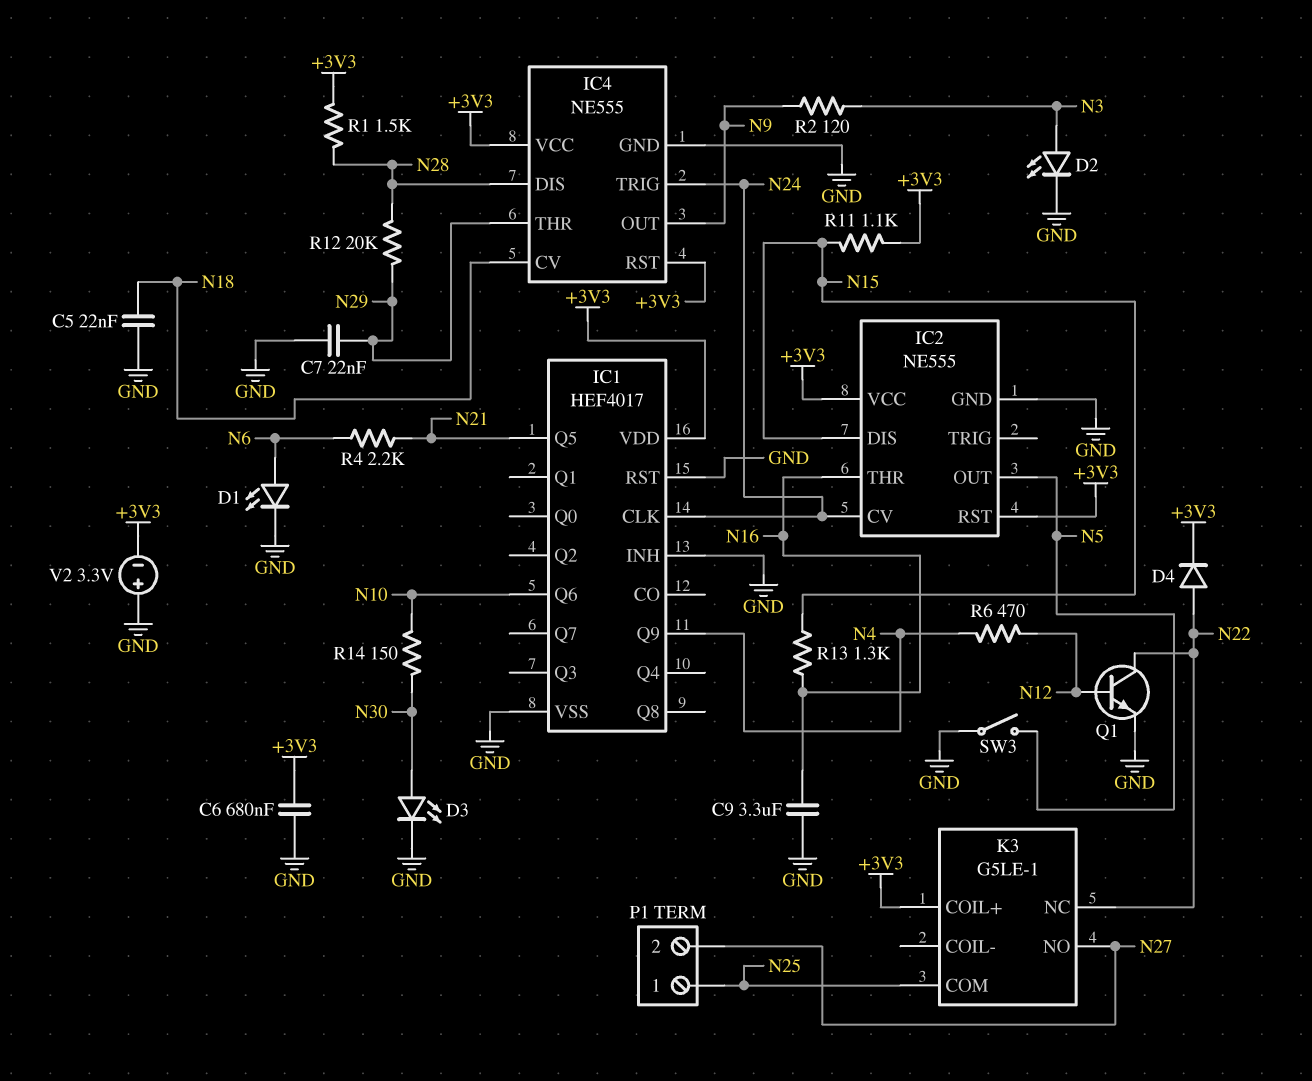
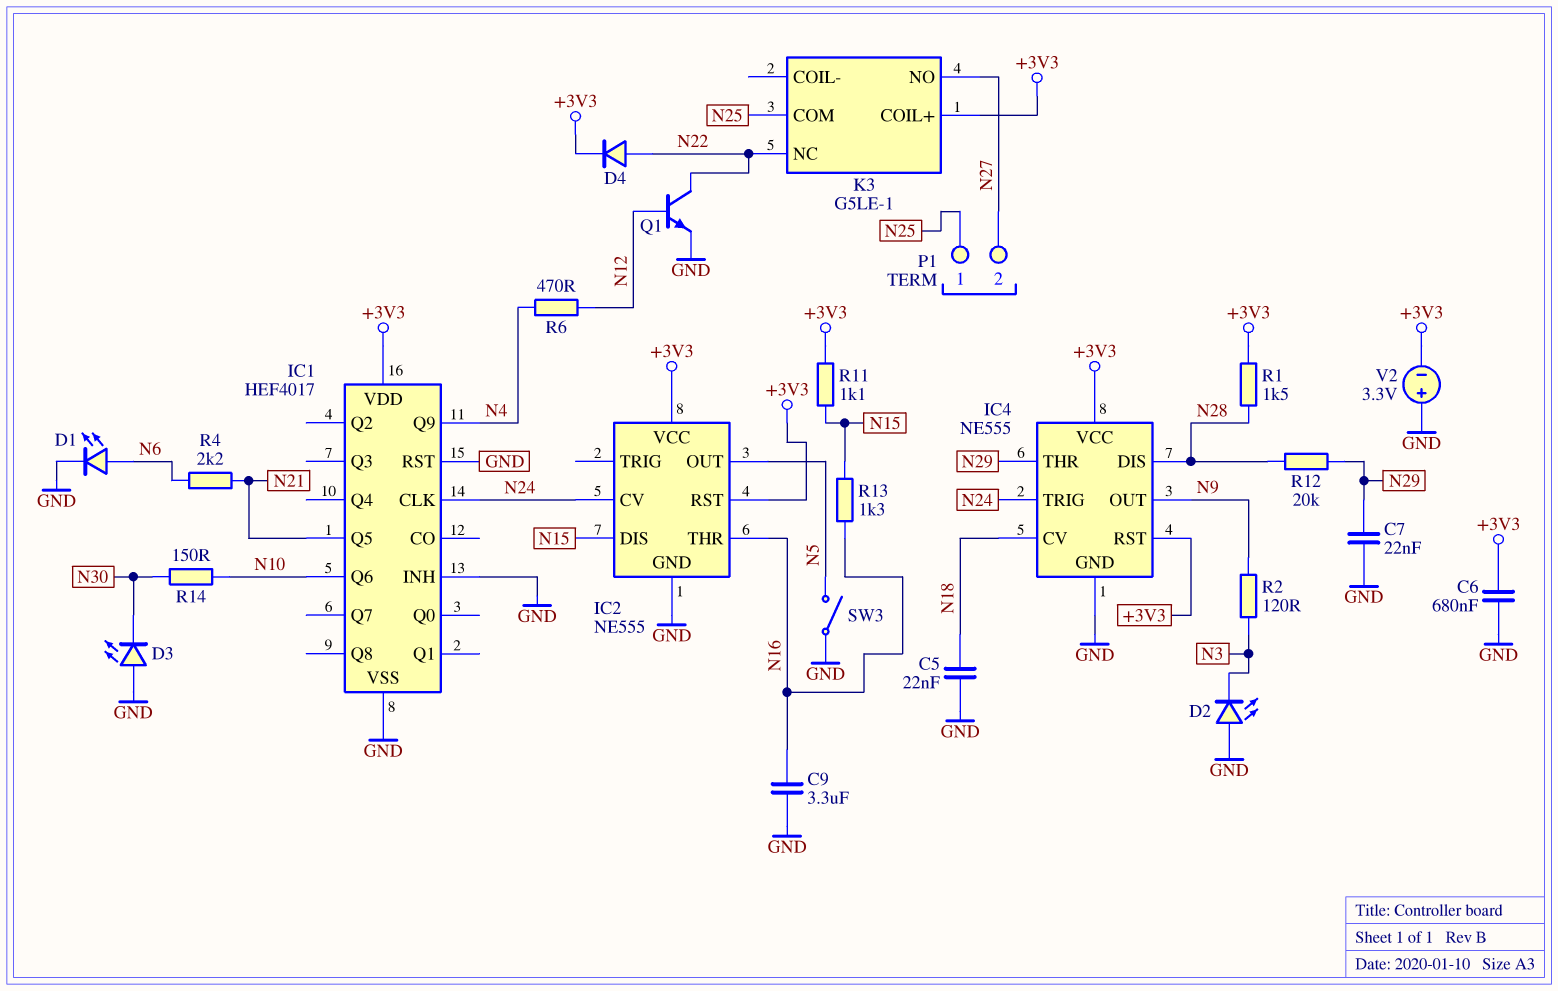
D2: LED (A N3, K GND) -> LED (A GND, K N3)
D3: LED (A N30, K GND) -> LED (A GND, K N30)

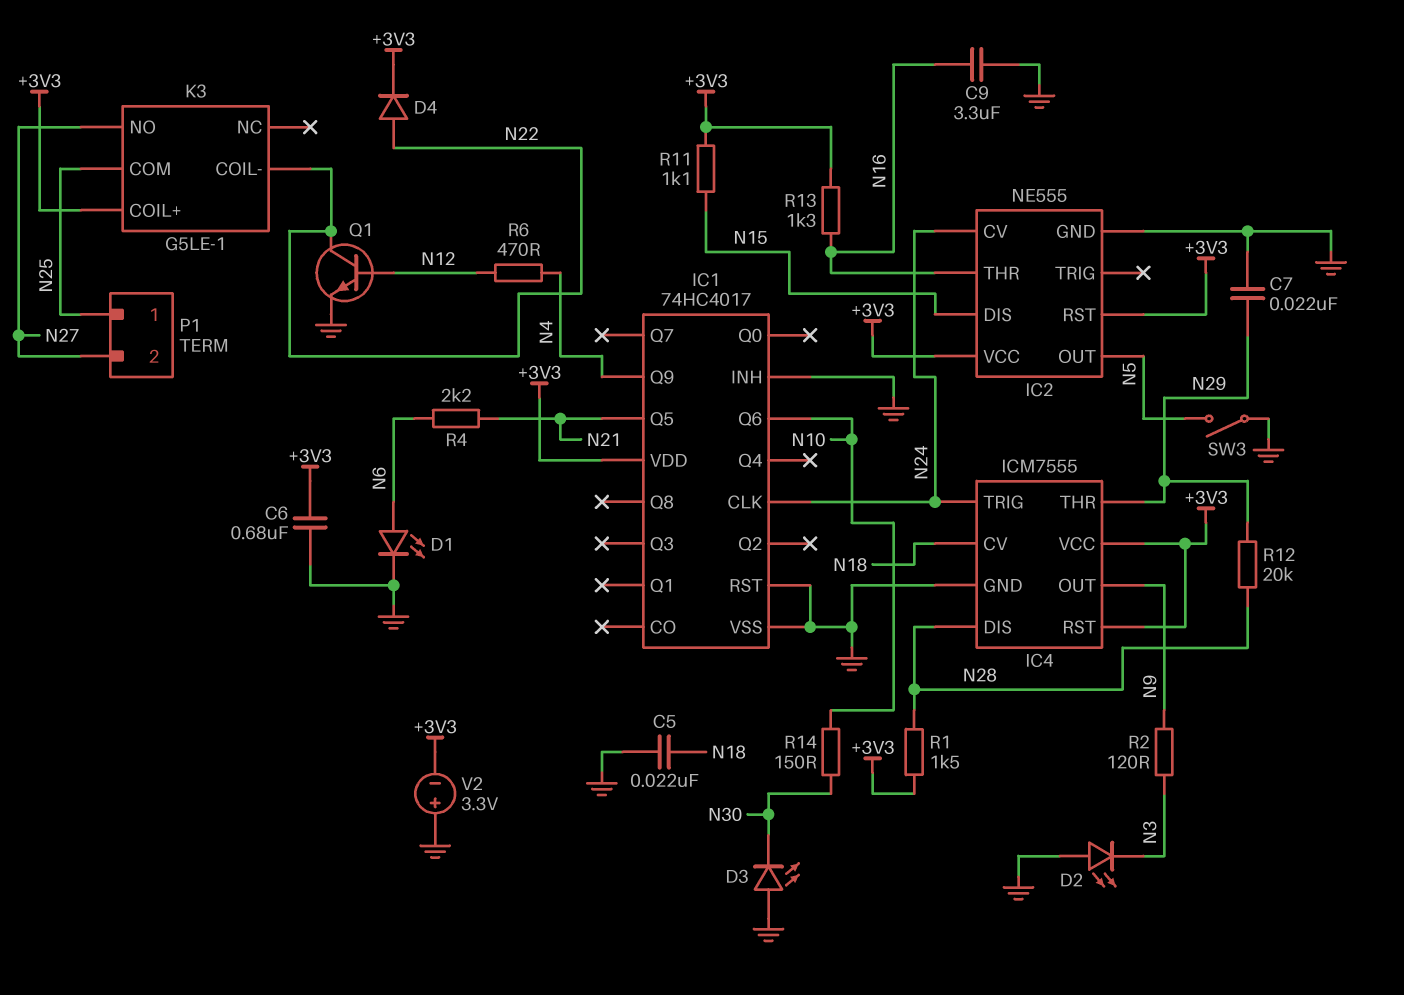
IC1: HEF4017 -> 74HC4017
IC4: NE555 -> ICM7555
K3 pin COIL-: none -> N22
K3 pin NC: N22 -> none
R13: 1.3k (N15, N16) -> 1.3k (+3V3, N16)

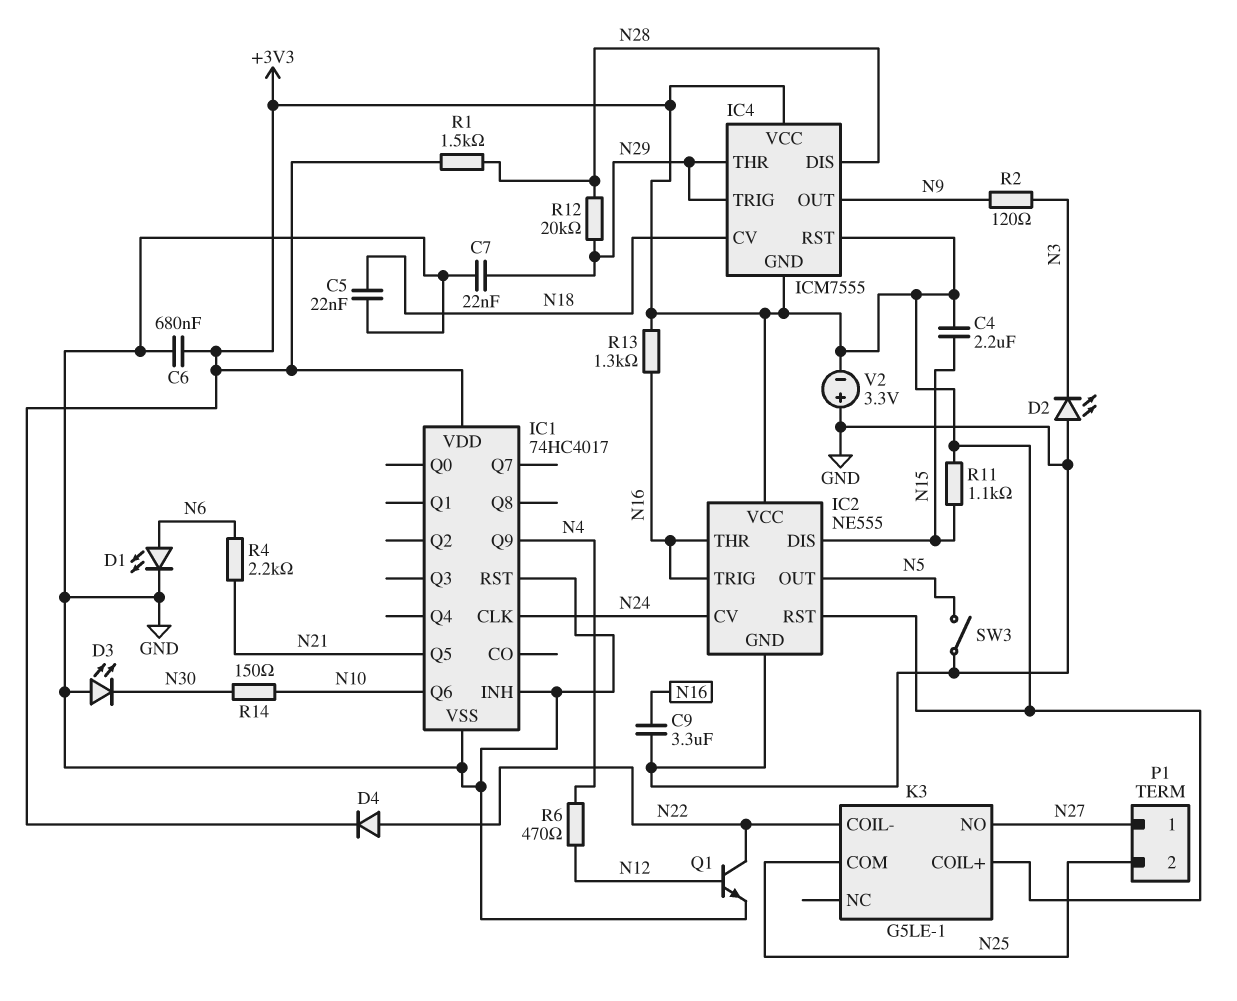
C4: none -> 2.2uF (+3V3, N15)
IC2 pin TRIG: none -> N16
IC4 pin GND: GND -> +3V3
IC4 pin TRIG: N24 -> N29
P1 pin 1: N25 -> N27
P1 pin 2: N27 -> N25

